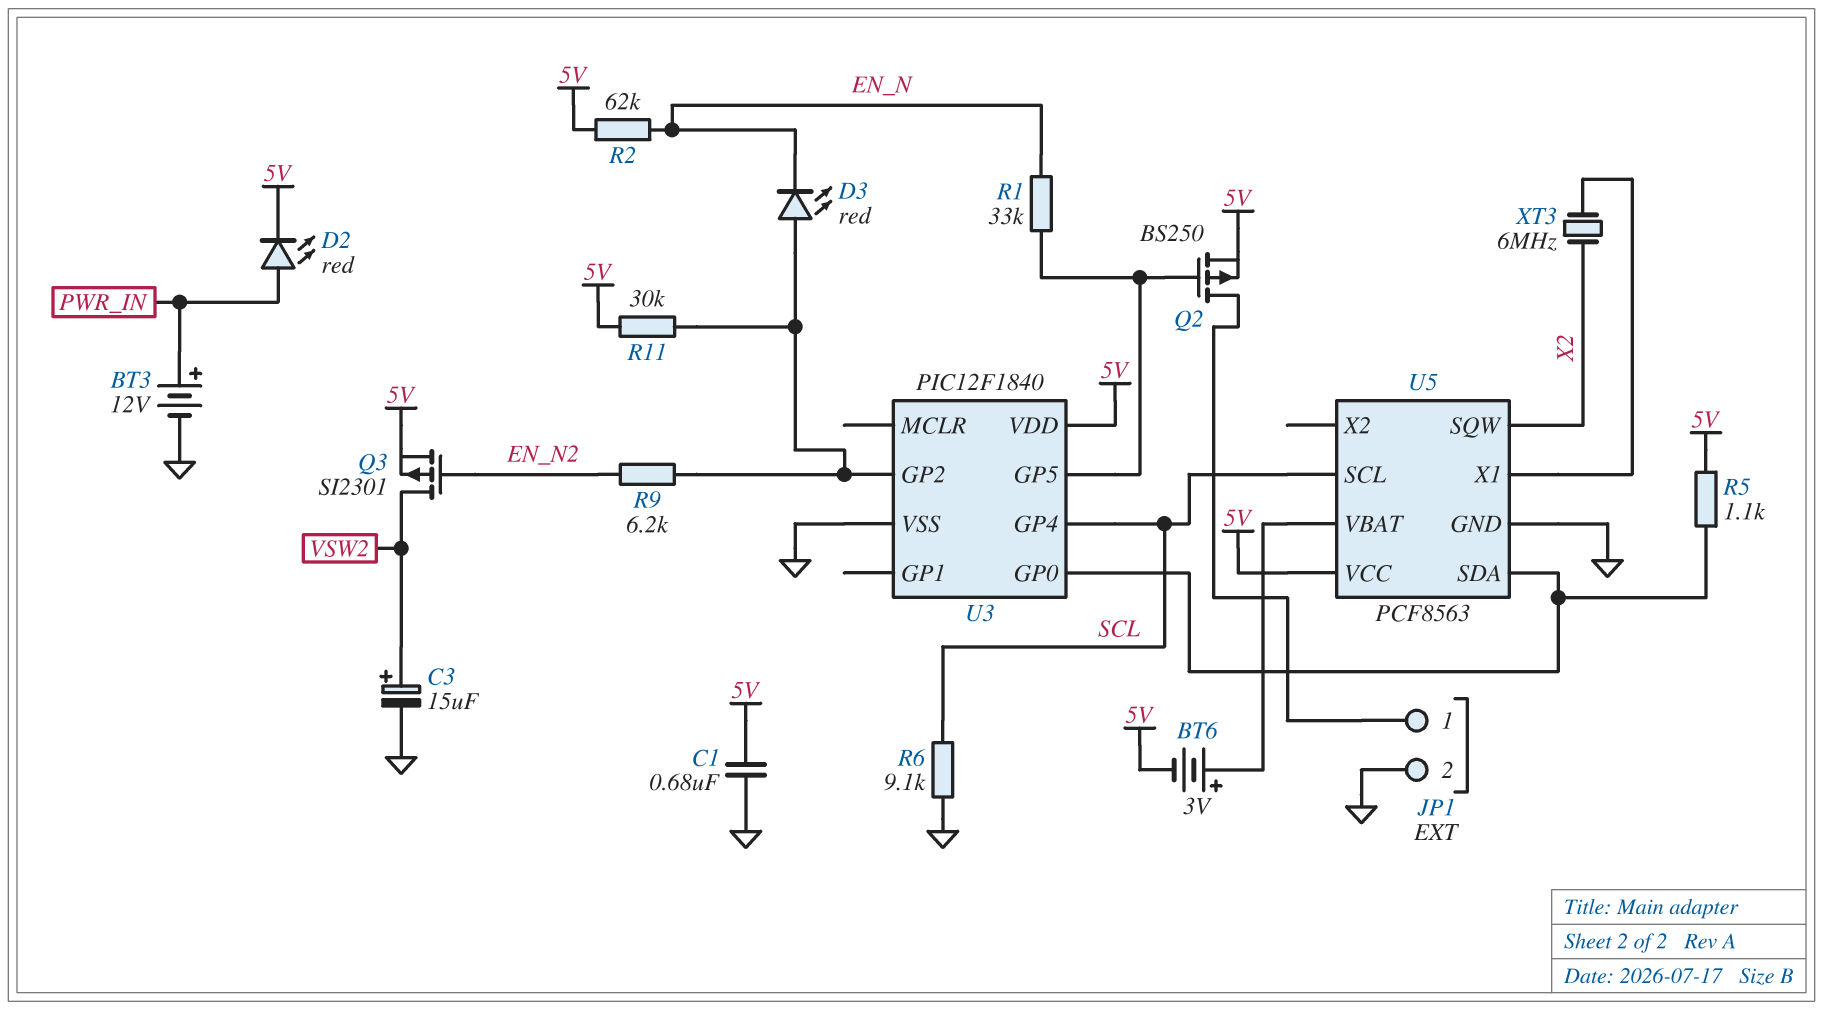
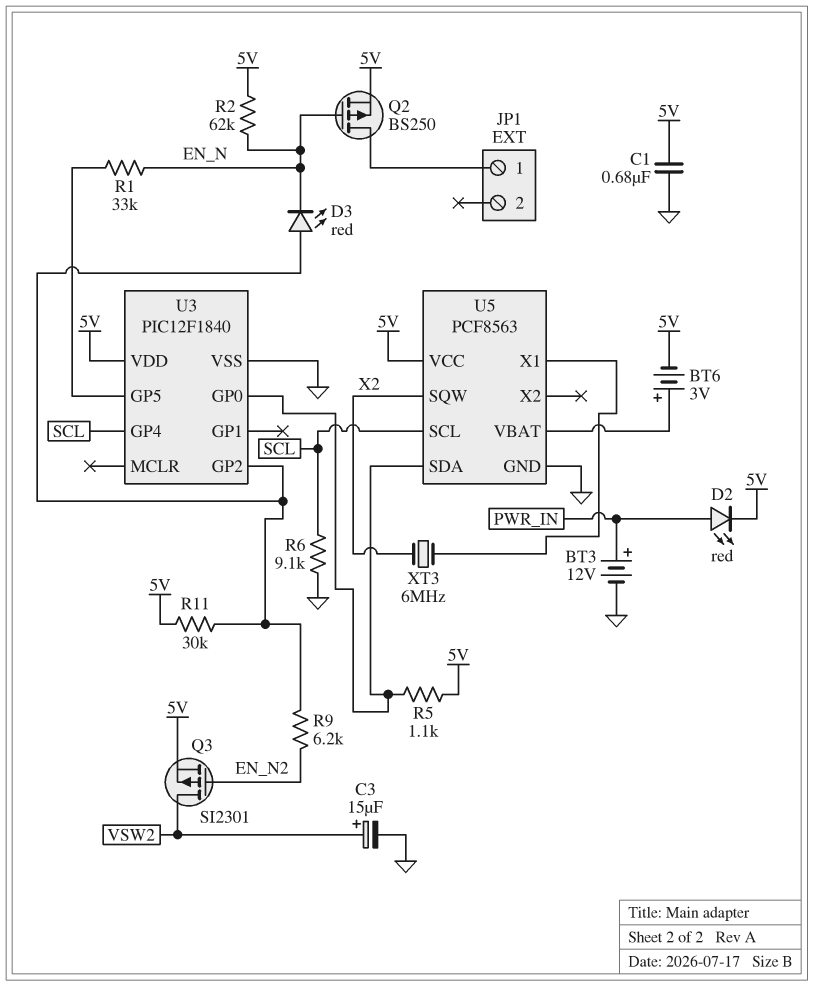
JP1 pin 2: GND -> none
Q2: PMOS BS250 (G U3/GP5, D JP1/1, S 5V) -> PMOS BS250 (G EN_N, D JP1/1, S 5V)

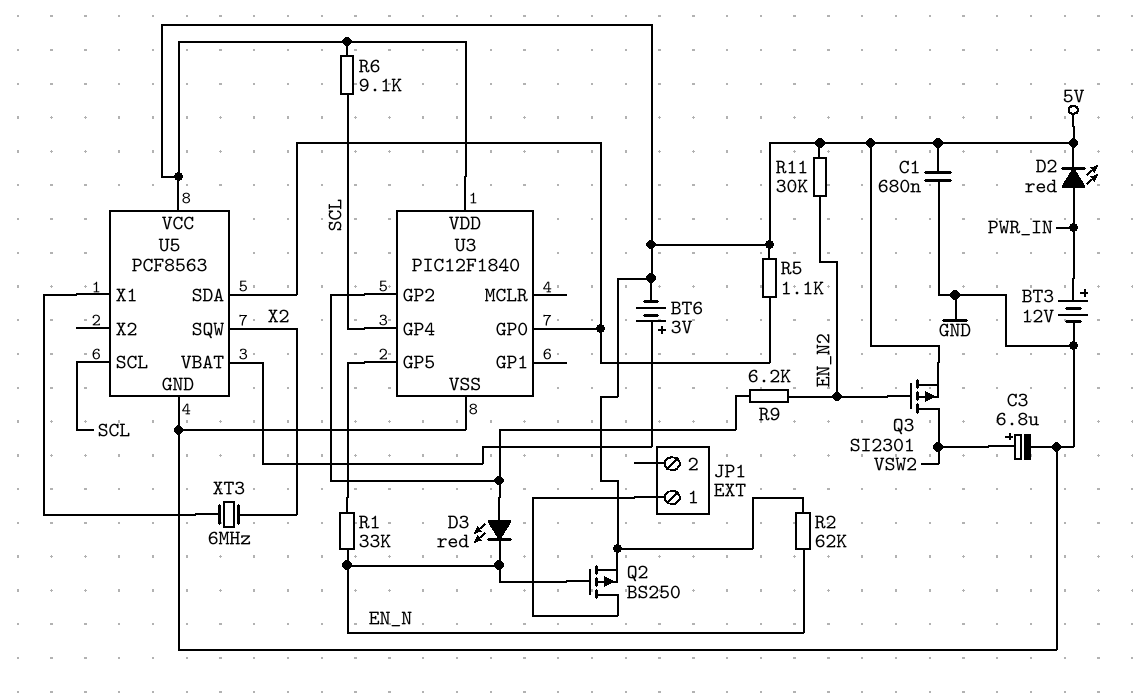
C3: 15uF (plus VSW2, minus GND) -> 6.8uF (plus VSW2, minus GND)
R6: 9.1k (GND, SCL) -> 9.1k (5V, SCL)
R11: 30k (5V, U3/GP2) -> 30k (5V, EN_N2)

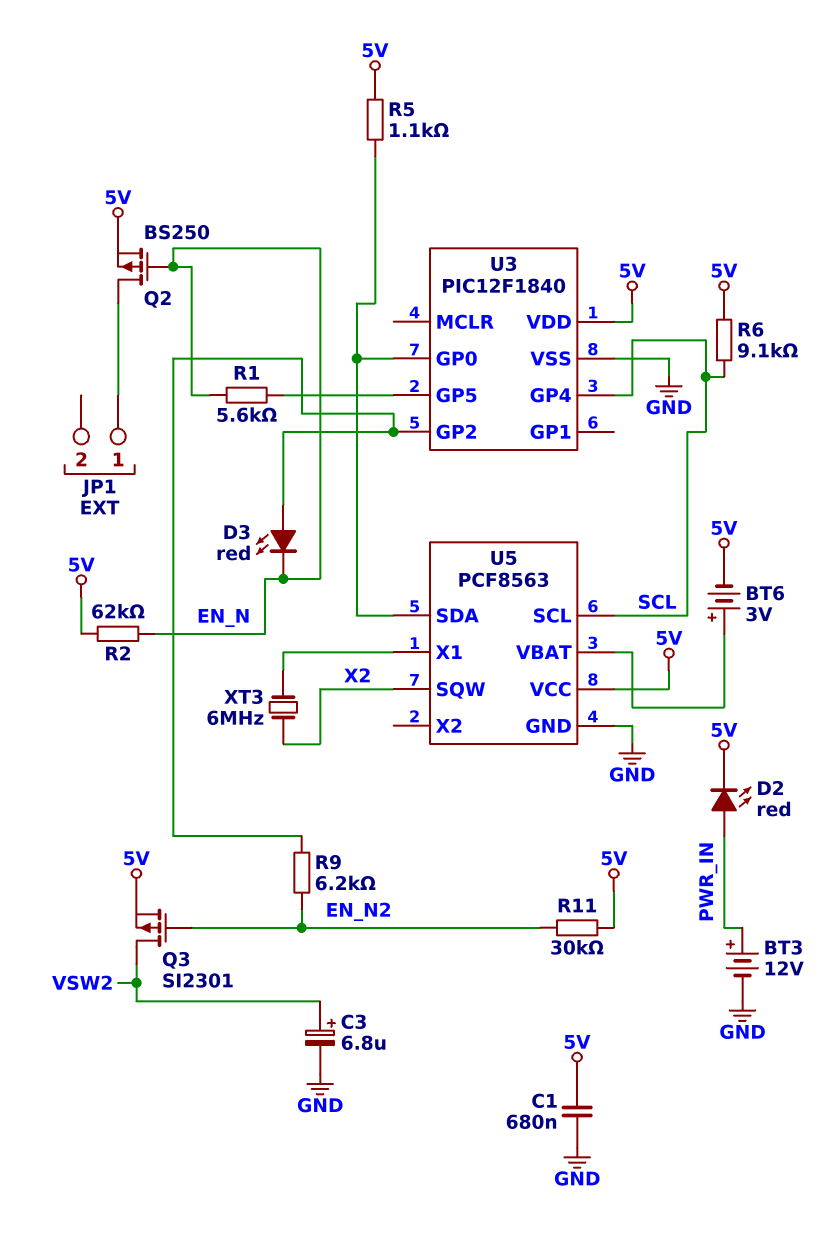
R1: 33k (EN_N, U3/GP5) -> 5.6k (EN_N, U3/GP5)

